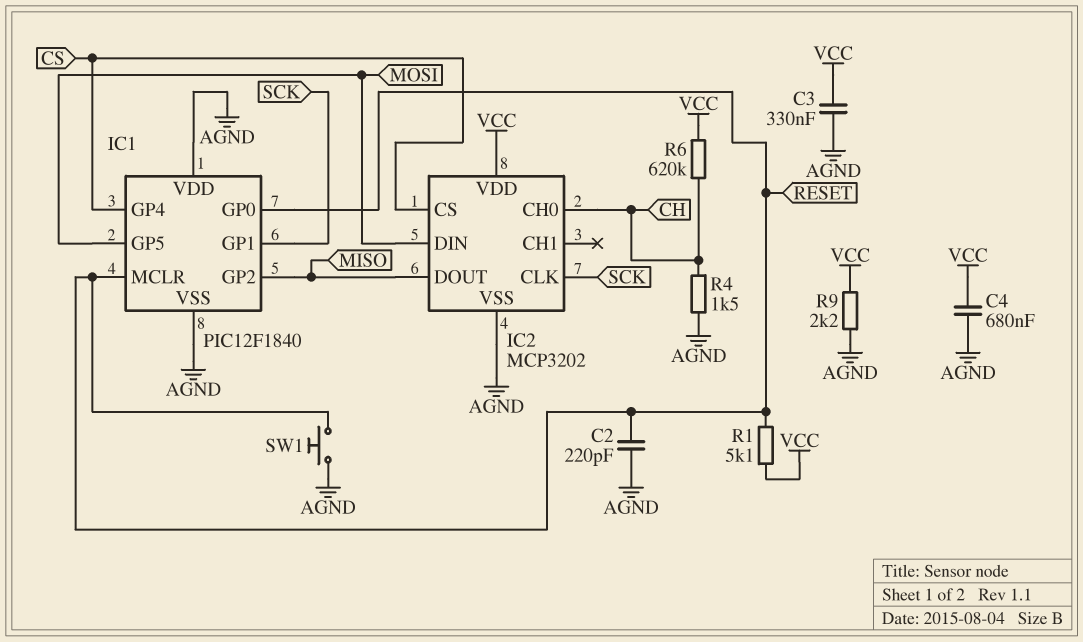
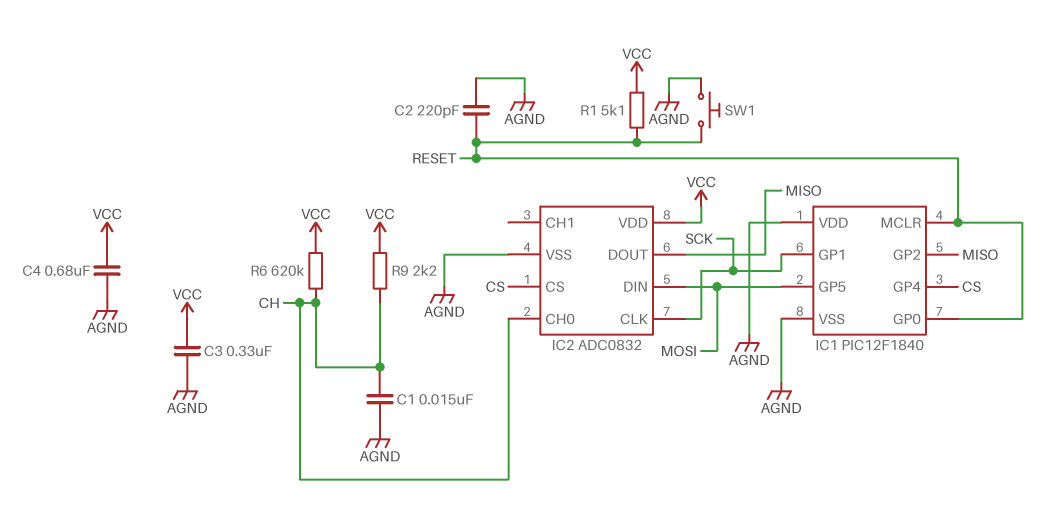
C1: none -> 15nF (AGND, CH)
IC2: MCP3202 -> ADC0832
R4: 1.5k (AGND, CH) -> none
R9: 2.2k (AGND, VCC) -> 2.2k (CH, VCC)

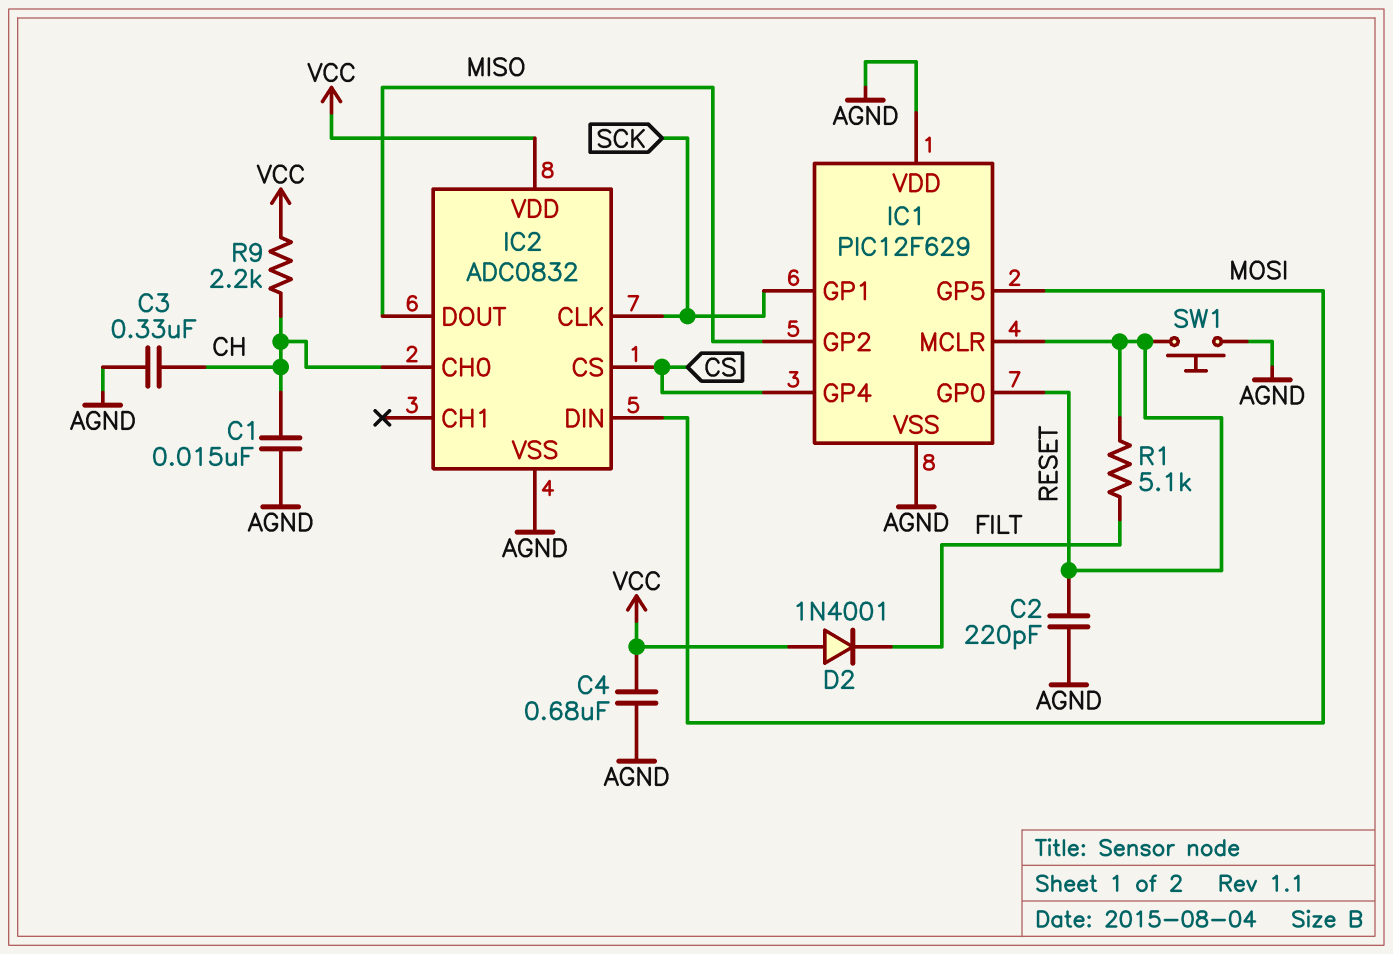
C3: 330nF (AGND, VCC) -> 330nF (AGND, CH)
D2: none -> diode 1N4001 (A VCC, K FILT)
IC1: PIC12F1840 -> PIC12F629
R1: 5.1k (RESET, VCC) -> 5.1k (FILT, RESET)
R6: 620k (CH, VCC) -> none

